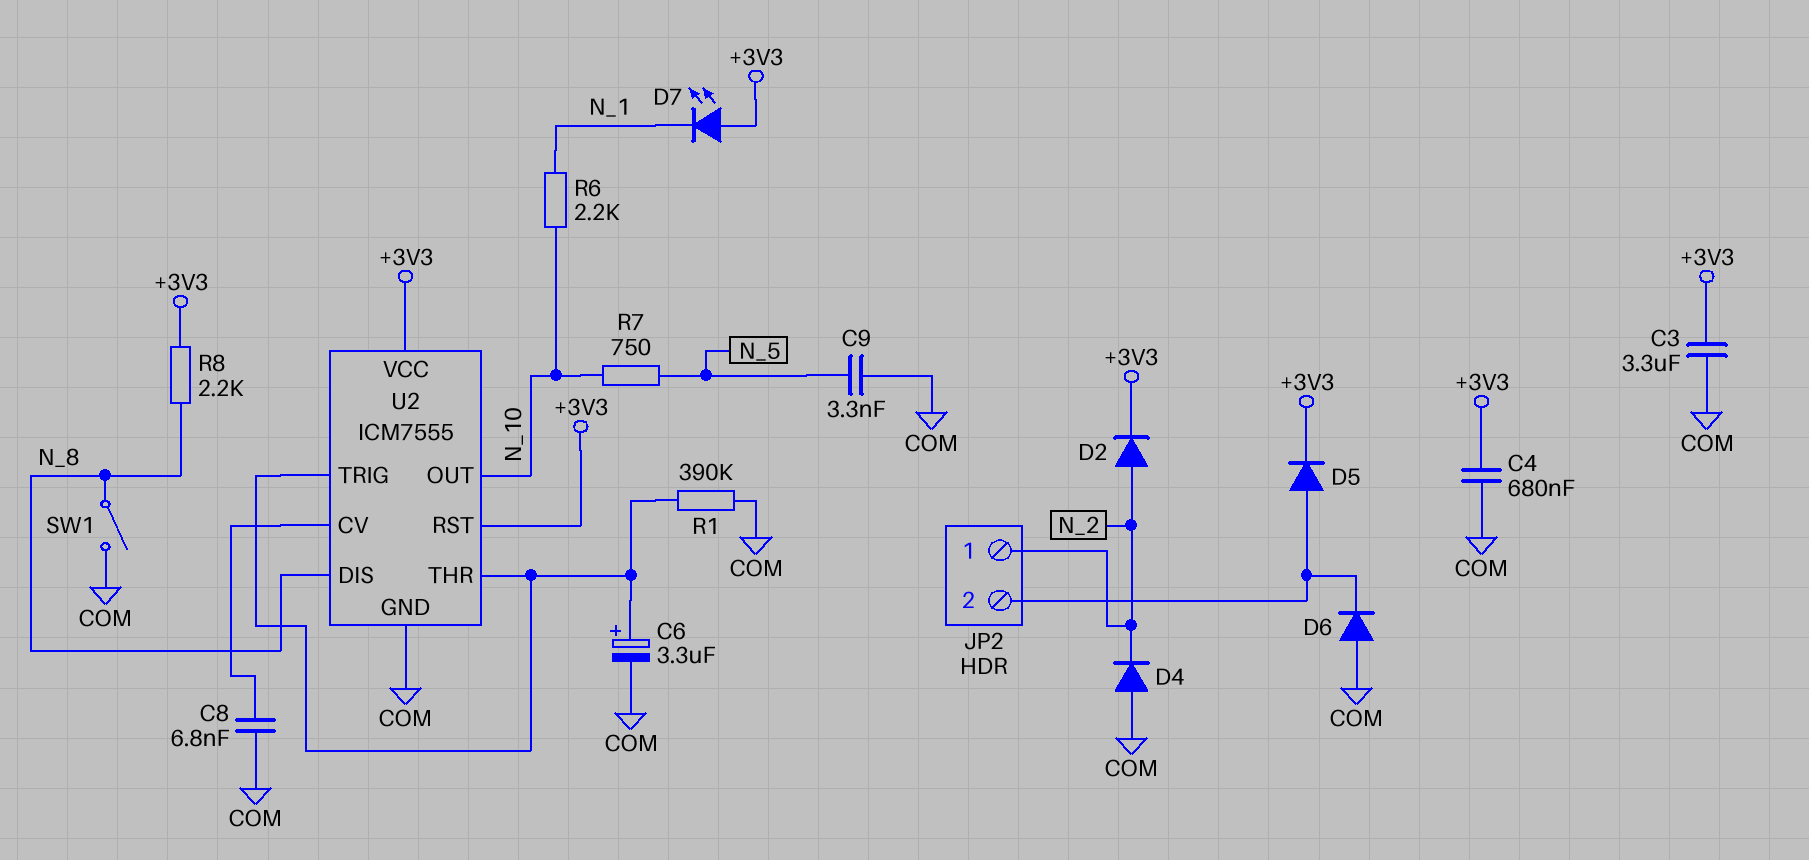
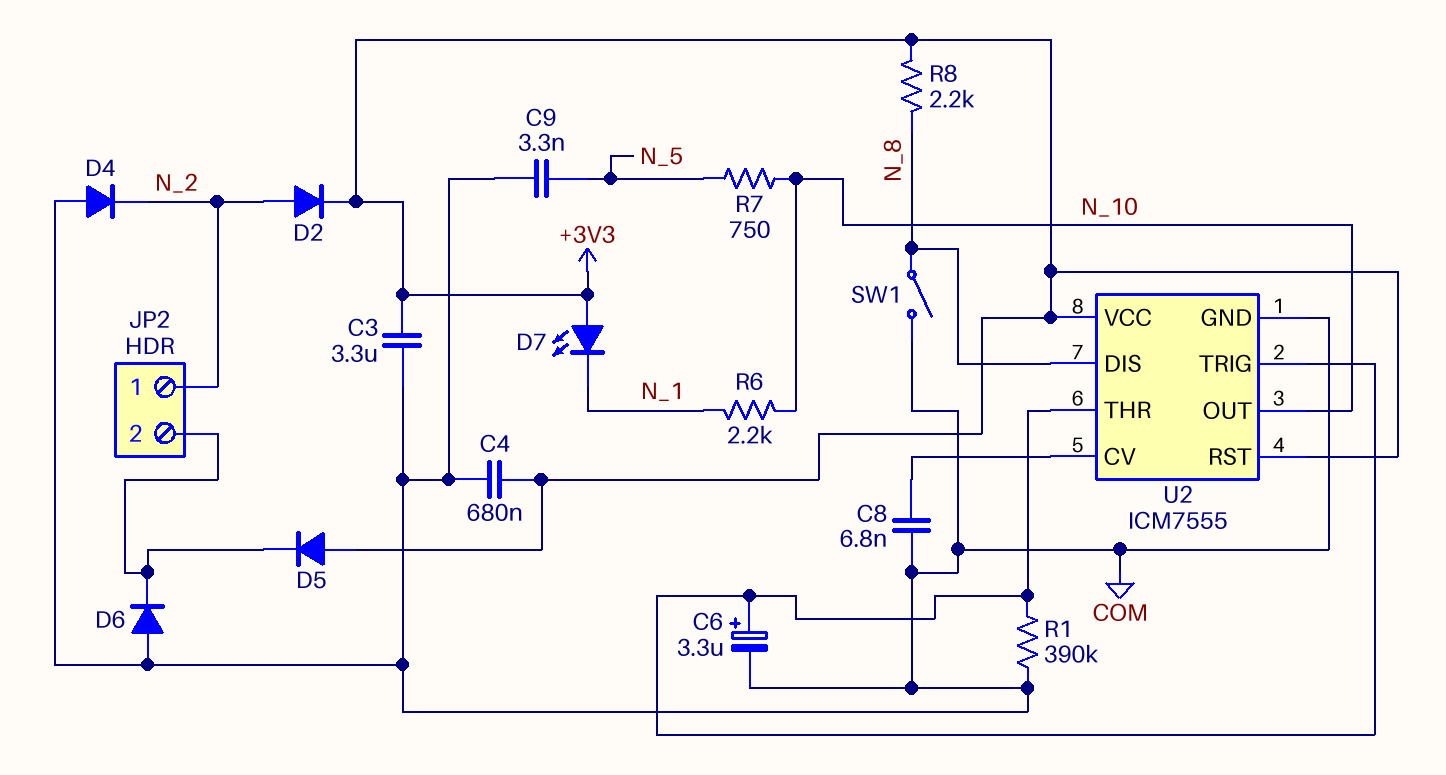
D5: diode (A JP2/2, K +3V3) -> diode (A +3V3, K JP2/2)

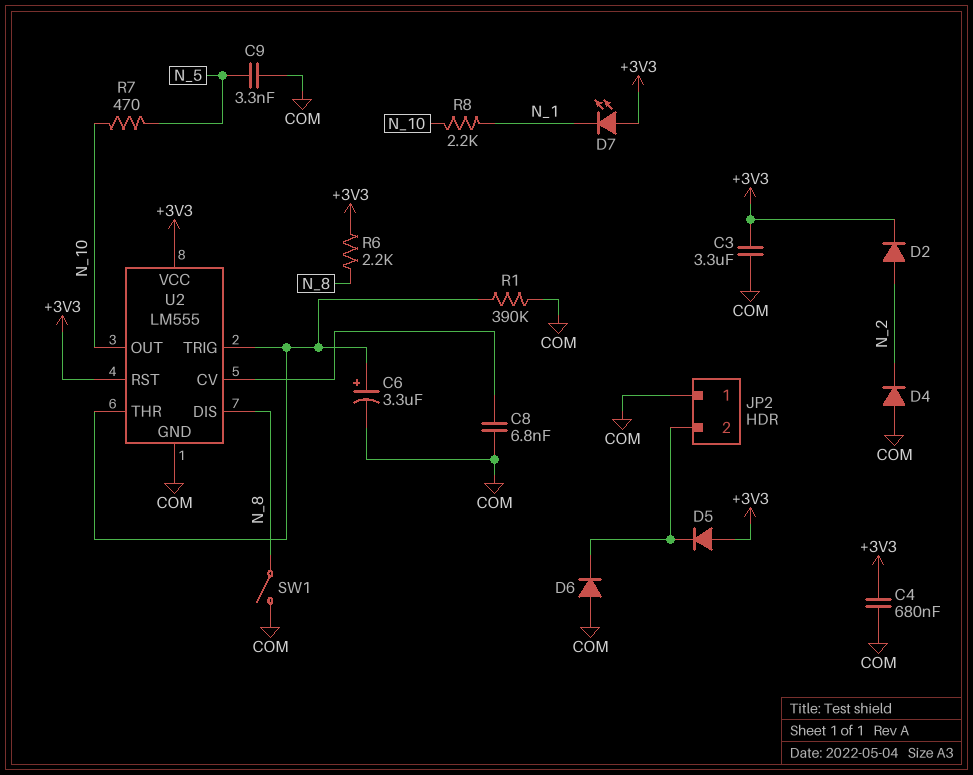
JP2 pin 1: N_2 -> COM
R6: 2.2k (N_1, N_10) -> 2.2k (+3V3, N_8)
R7: 750 (N_5, N_10) -> 470 (N_5, N_10)
R8: 2.2k (+3V3, N_8) -> 2.2k (N_1, N_10)
U2: ICM7555 -> LM555

